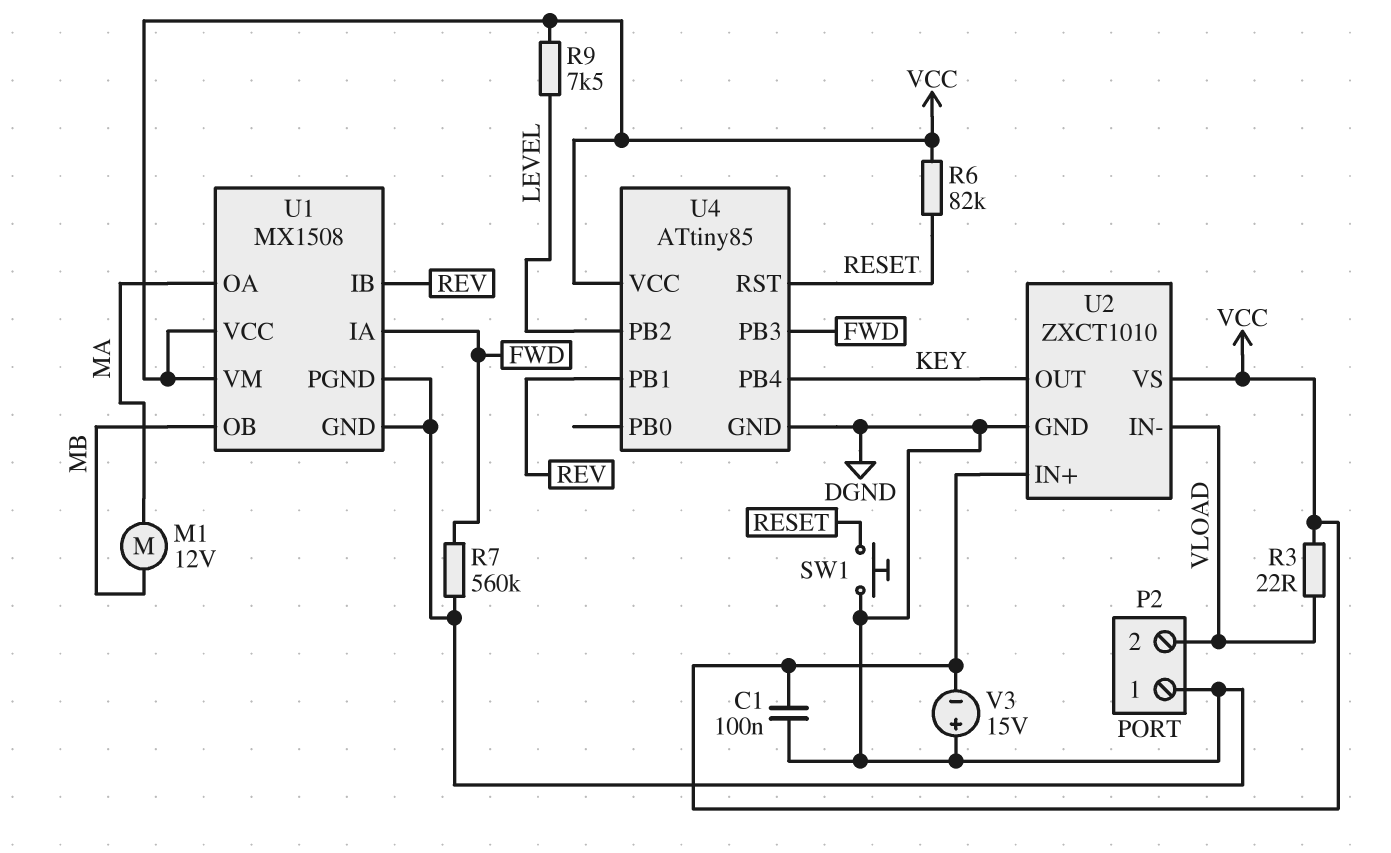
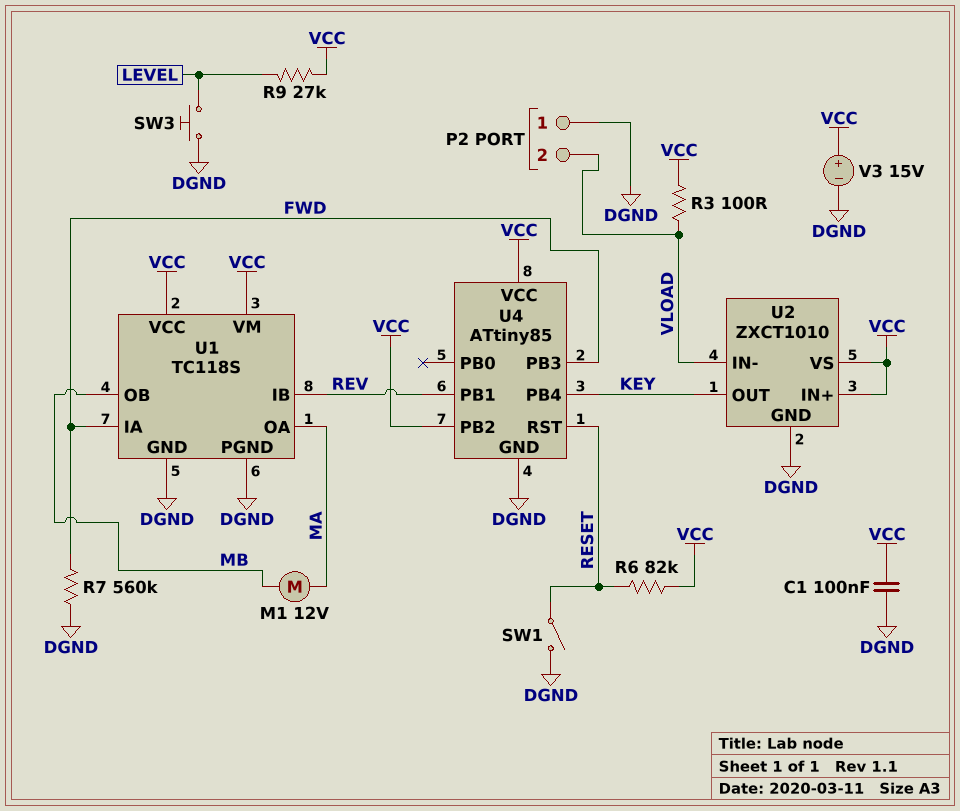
R3: 22 (VCC, VLOAD) -> 100 (VCC, VLOAD)
R9: 7.5k (LEVEL, VCC) -> 27k (LEVEL, VCC)
SW1: button (DGND, RESET) -> switch (DGND, RESET)
SW3: none -> button (DGND, LEVEL)
U1: MX1508 -> TC118S
U4 pin PB2: LEVEL -> VCC
V3: 15V (plus DGND, minus VCC) -> 15V (plus VCC, minus DGND)

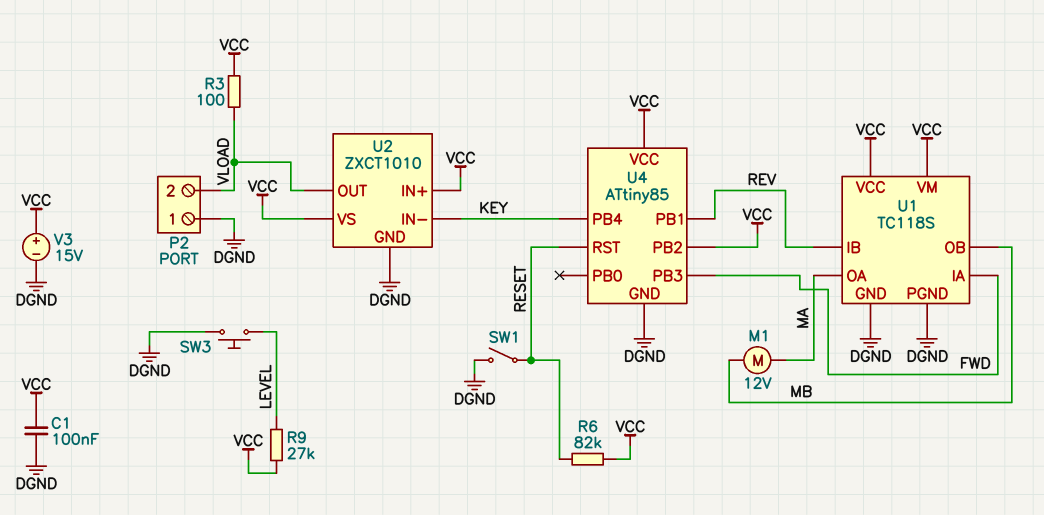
R7: 560k (DGND, FWD) -> none
U2 pin IN-: VLOAD -> KEY
U2 pin OUT: KEY -> VLOAD

